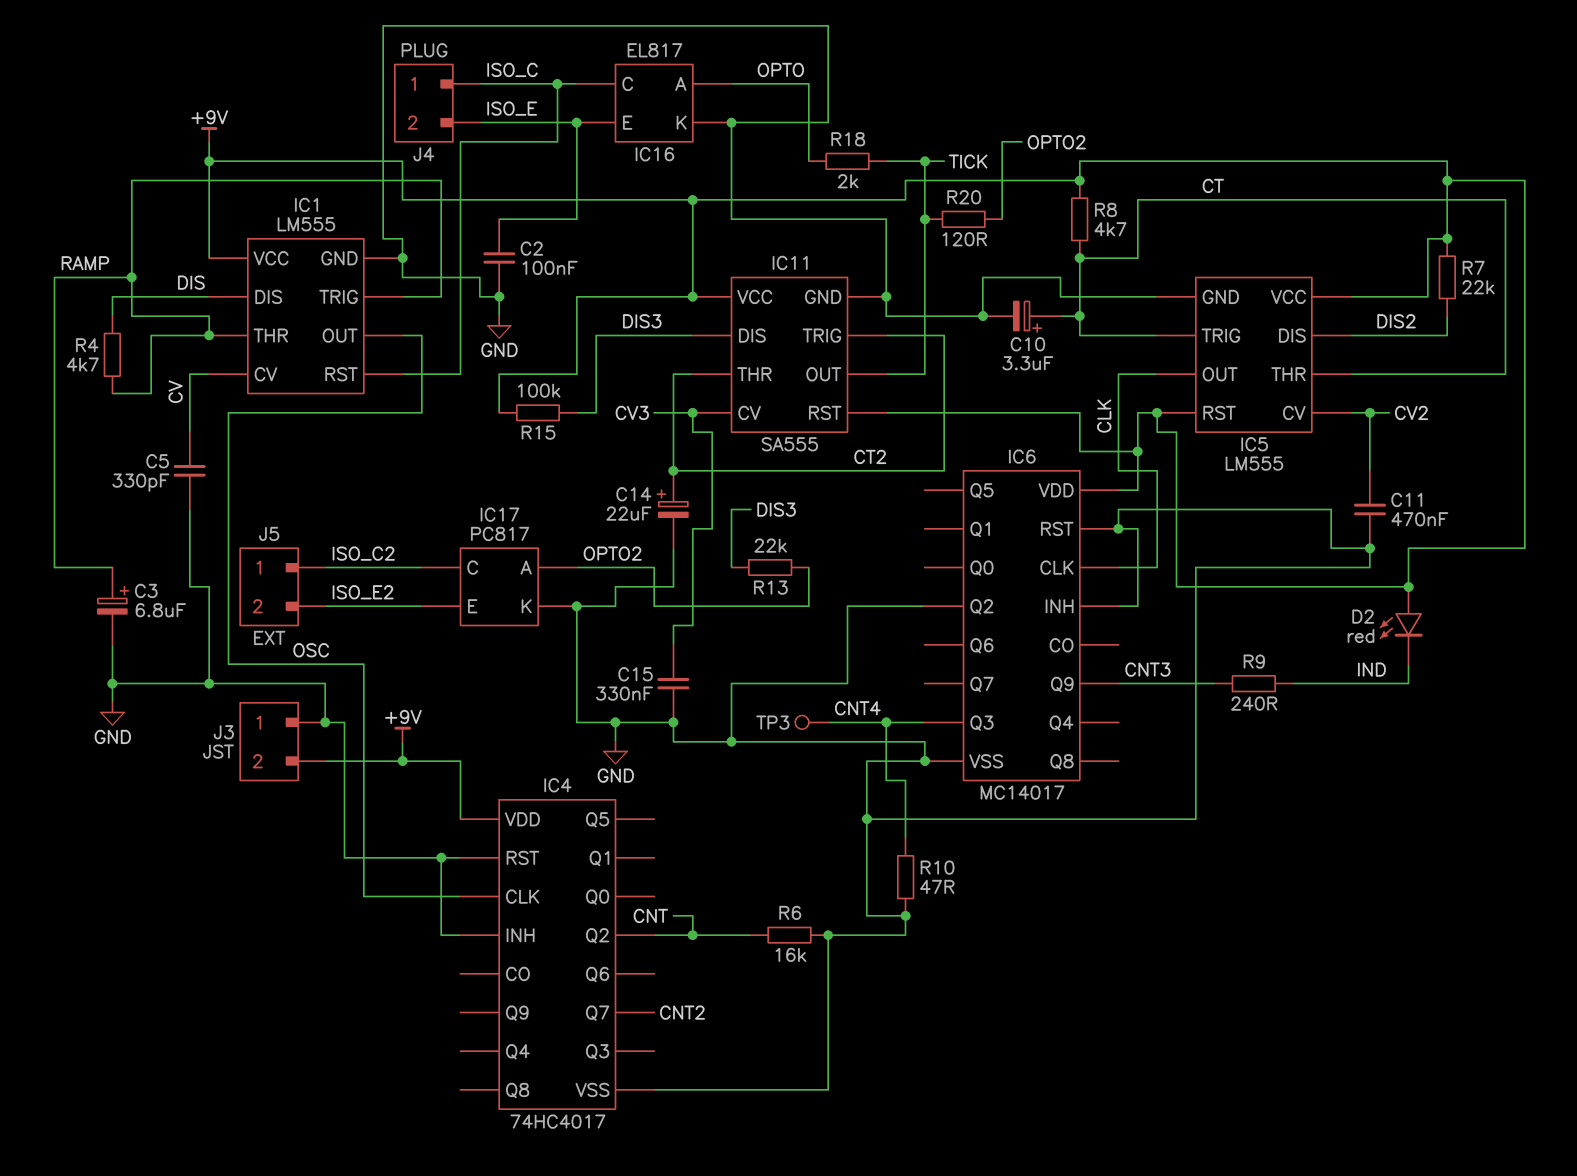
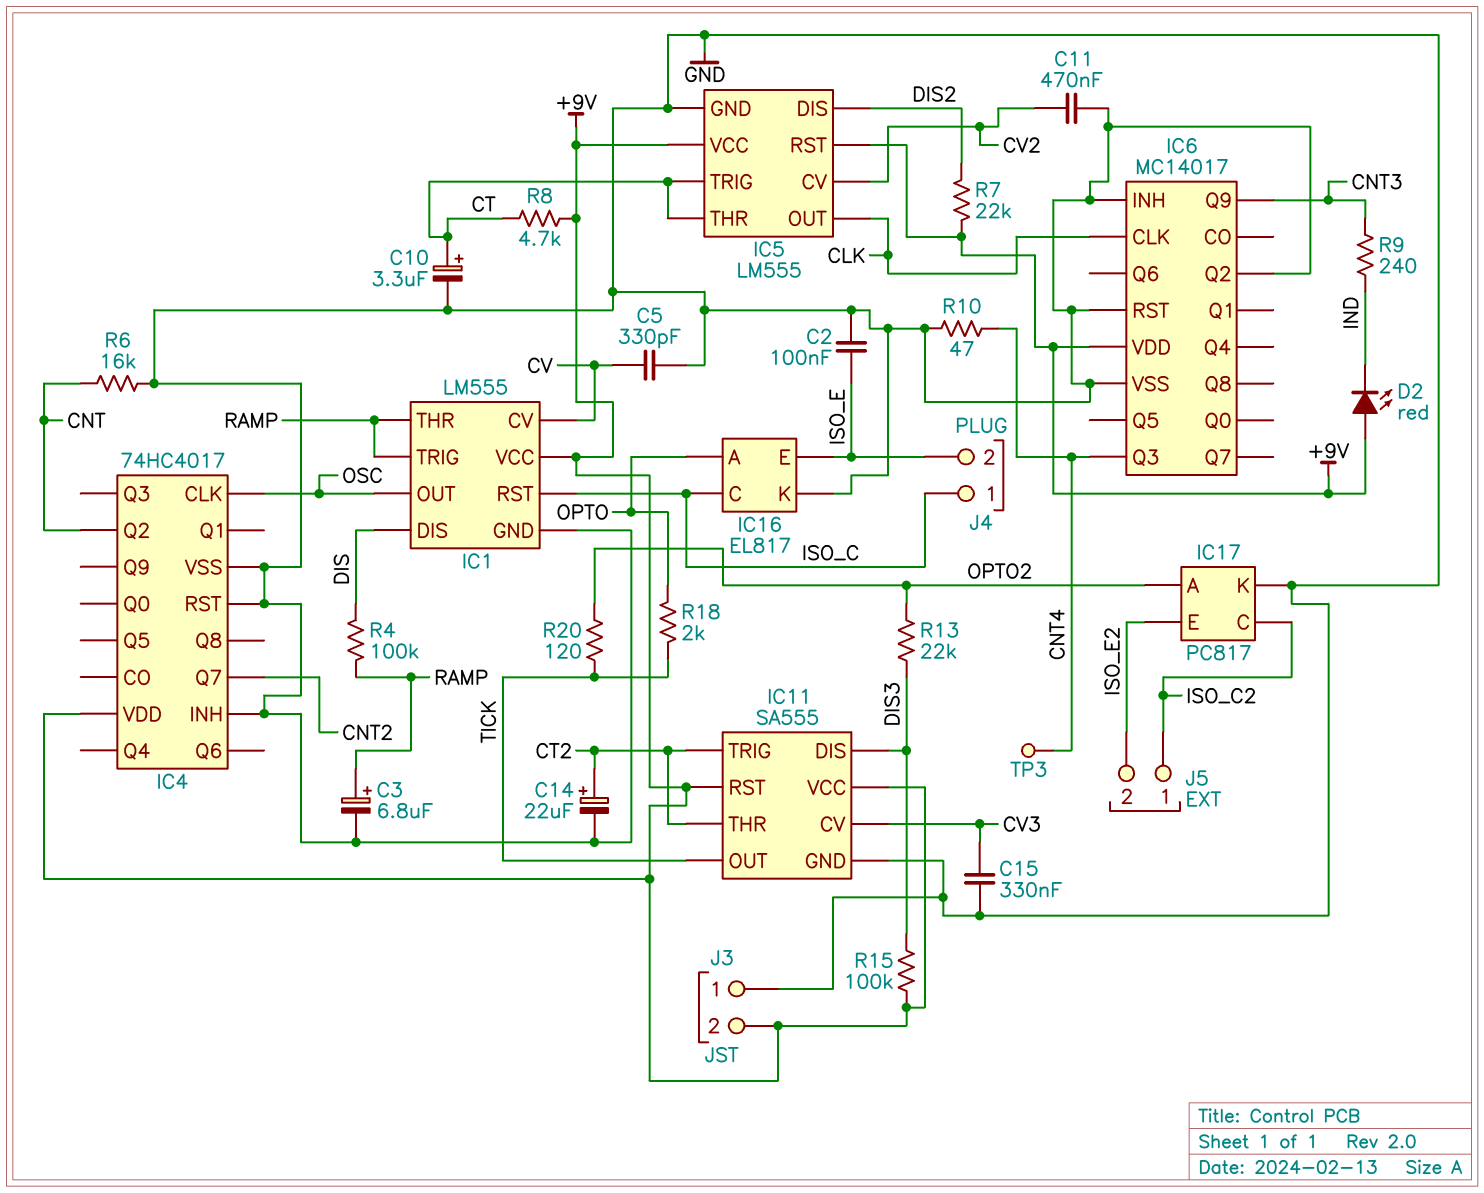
R4: 4.7k (DIS, RAMP) -> 100k (DIS, RAMP)

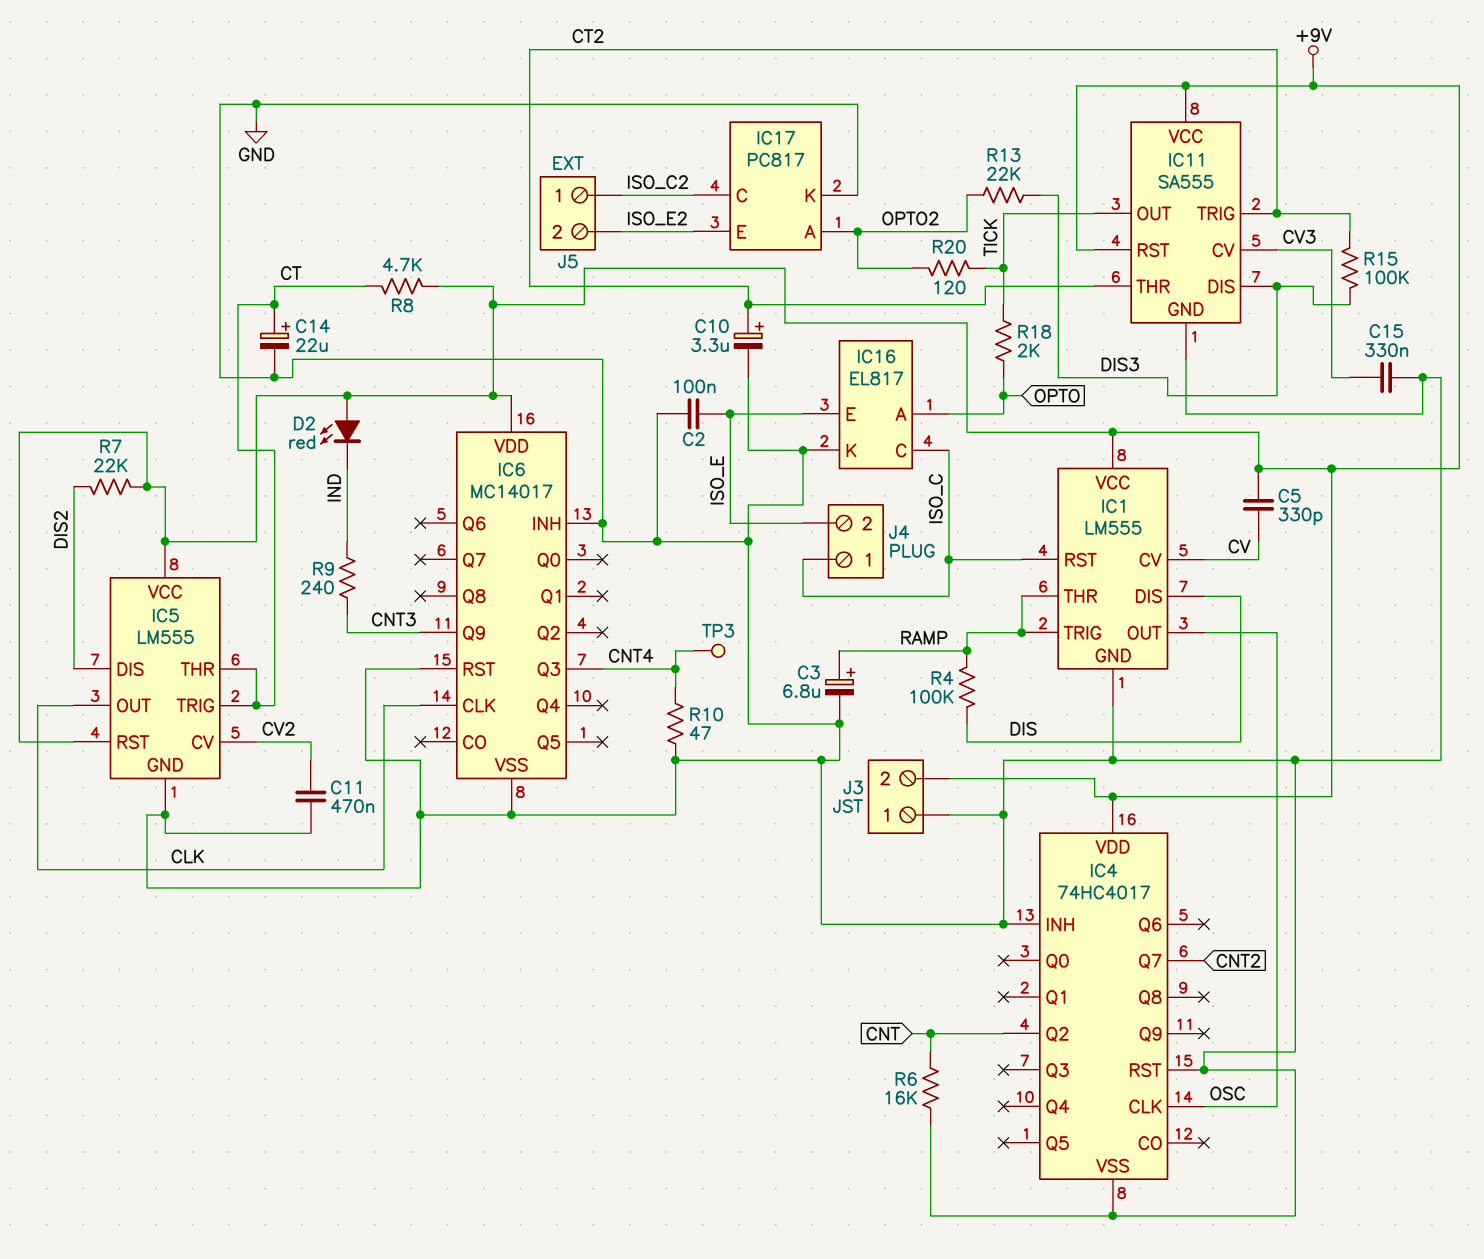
C5: 330pF (CV, GND) -> 330pF (+9V, CV)
C10: 3.3uF (plus CT, minus GND) -> 3.3uF (plus CT2, minus GND)
C14: 22uF (plus CT2, minus GND) -> 22uF (plus CT, minus GND)
IC6 pin Q2: GND -> none
R15: 100k (+9V, DIS3) -> 100k (CT2, DIS3)

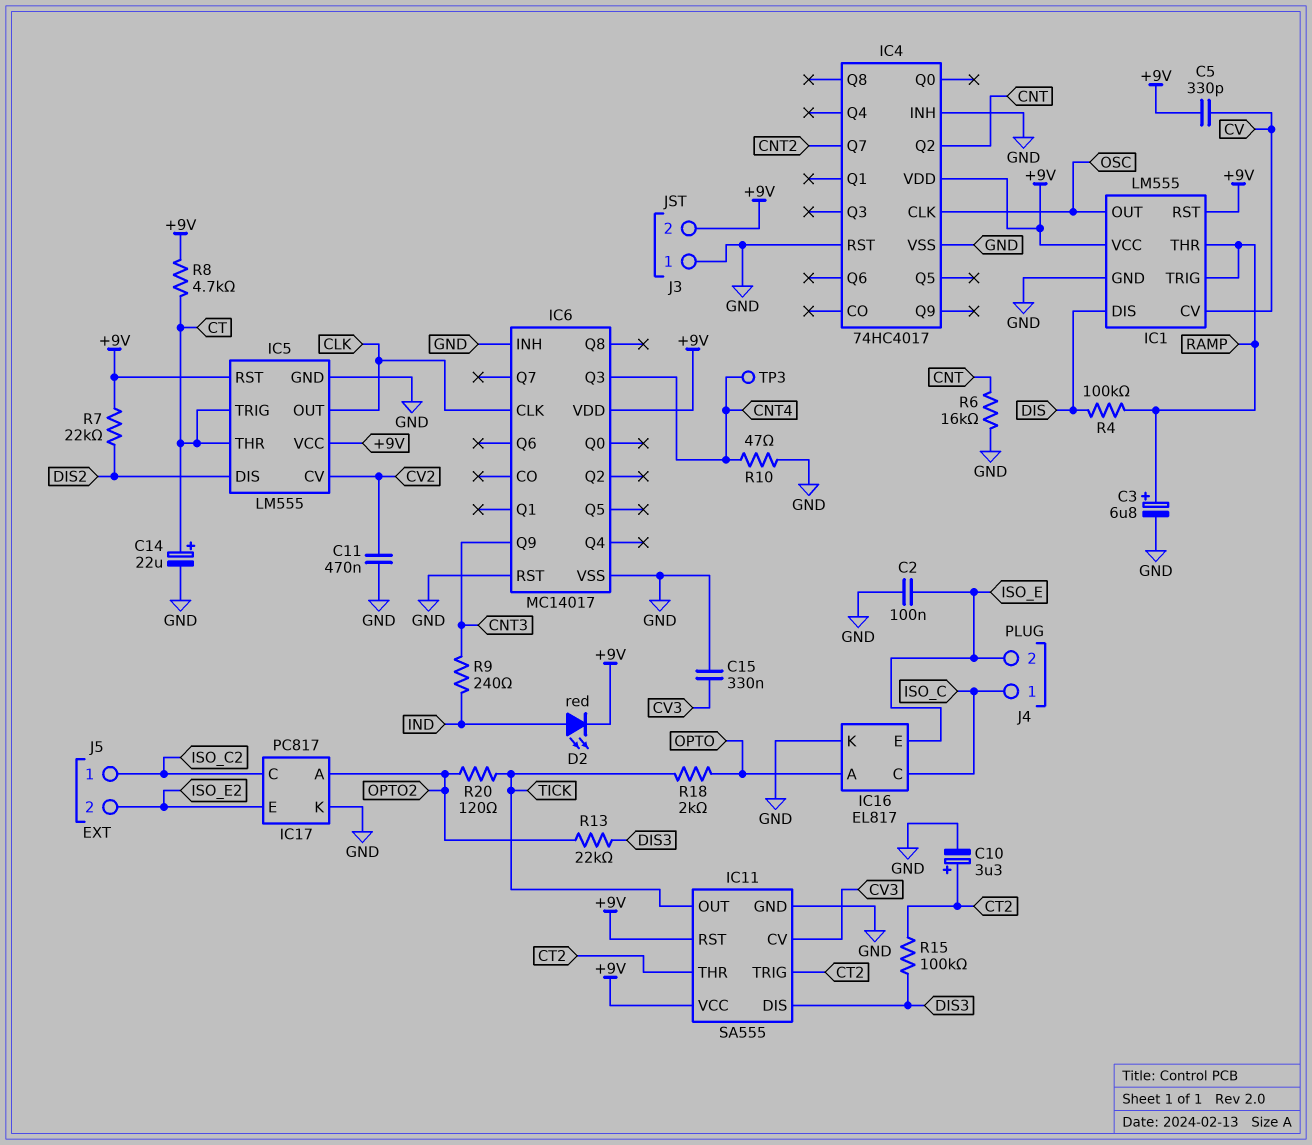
D2: LED red (A +9V, K IND) -> LED red (A IND, K +9V)
IC1 pin RST: ISO_C -> +9V

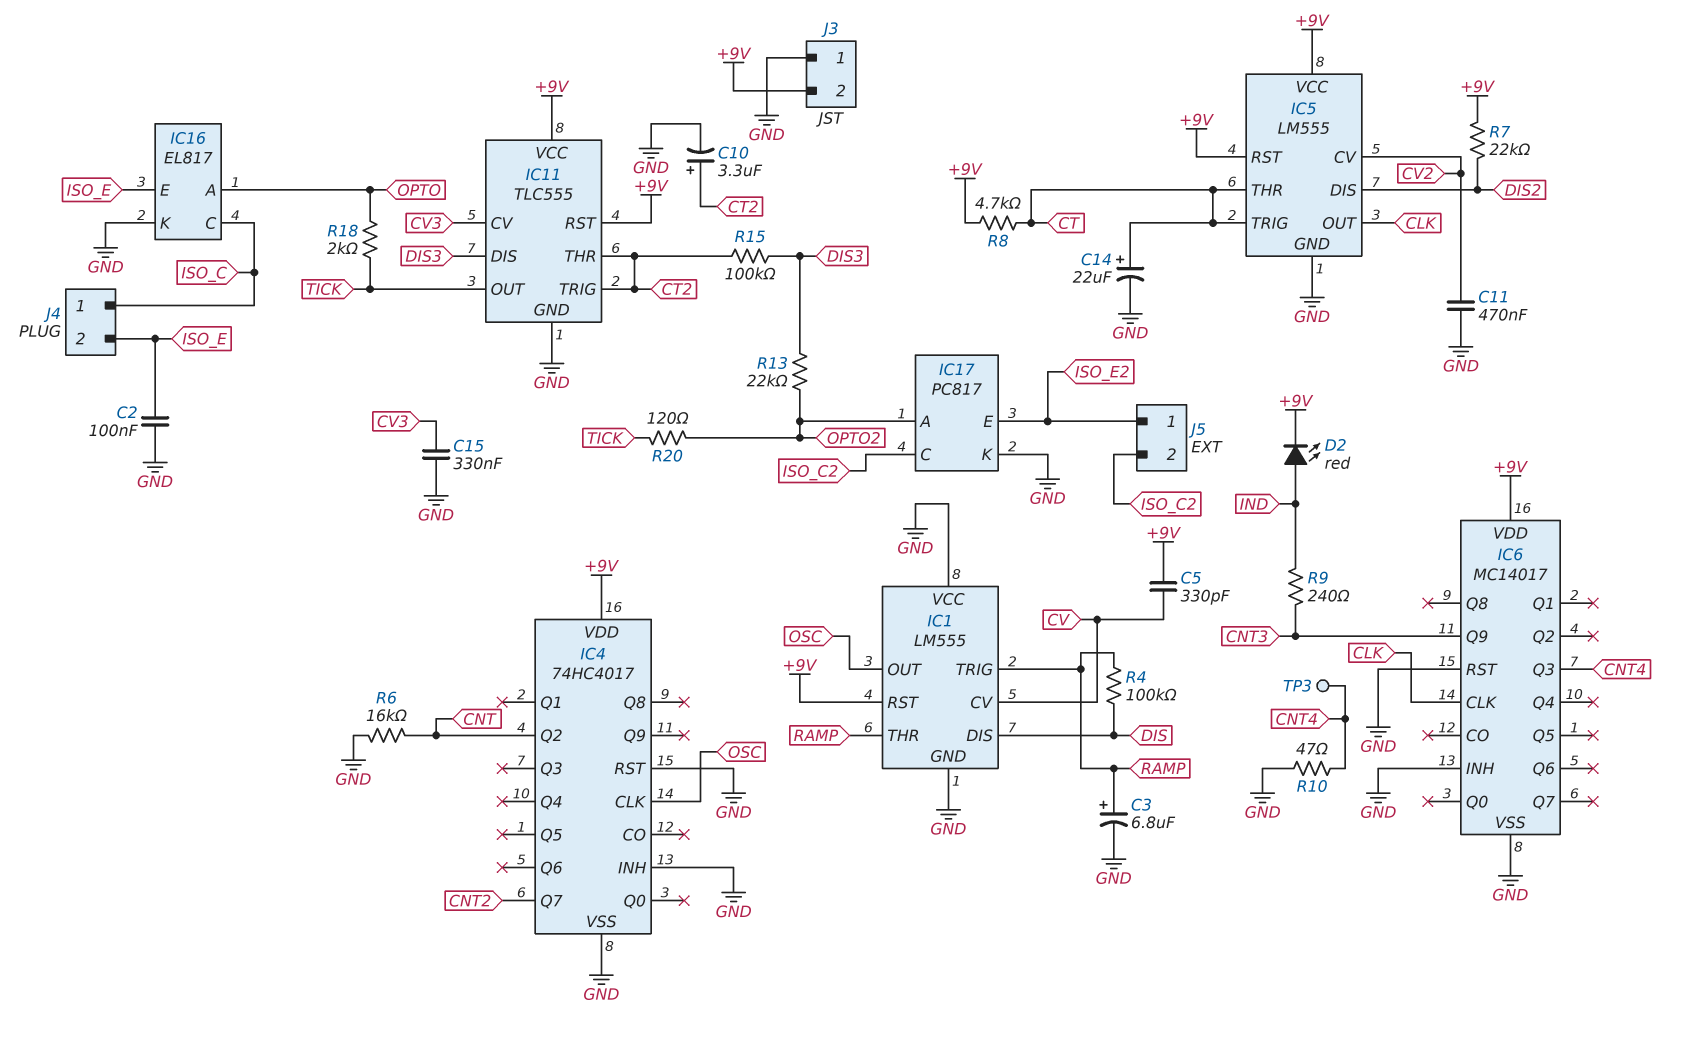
IC1 pin VCC: +9V -> GND
IC11: SA555 -> TLC555
J5 pin 1: ISO_C2 -> ISO_E2
J5 pin 2: ISO_E2 -> ISO_C2

